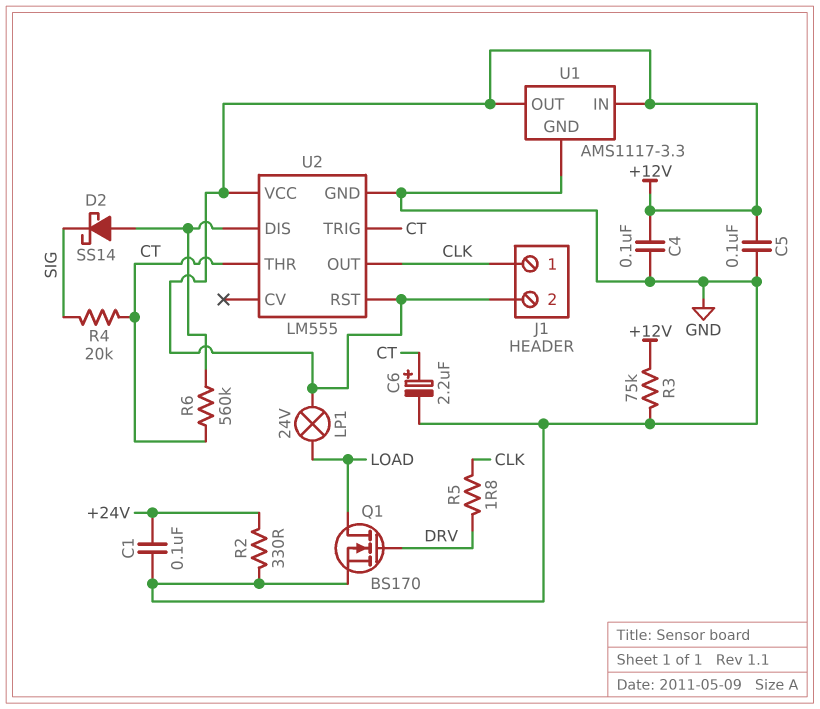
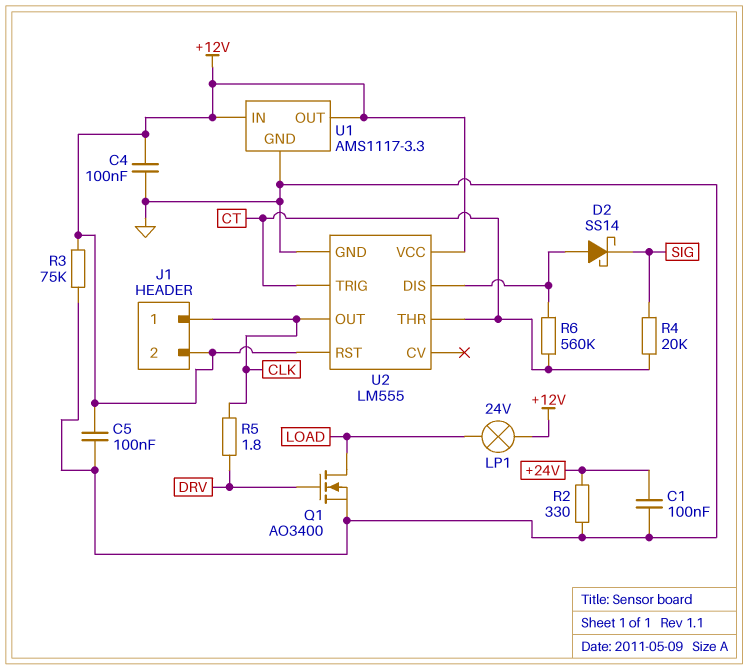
C6: 2.2uF (plus CT, minus GND) -> none
Q1: NMOS BS170 (G DRV, D LOAD, S GND) -> NMOS AO3400 (G DRV, D LOAD, S GND)

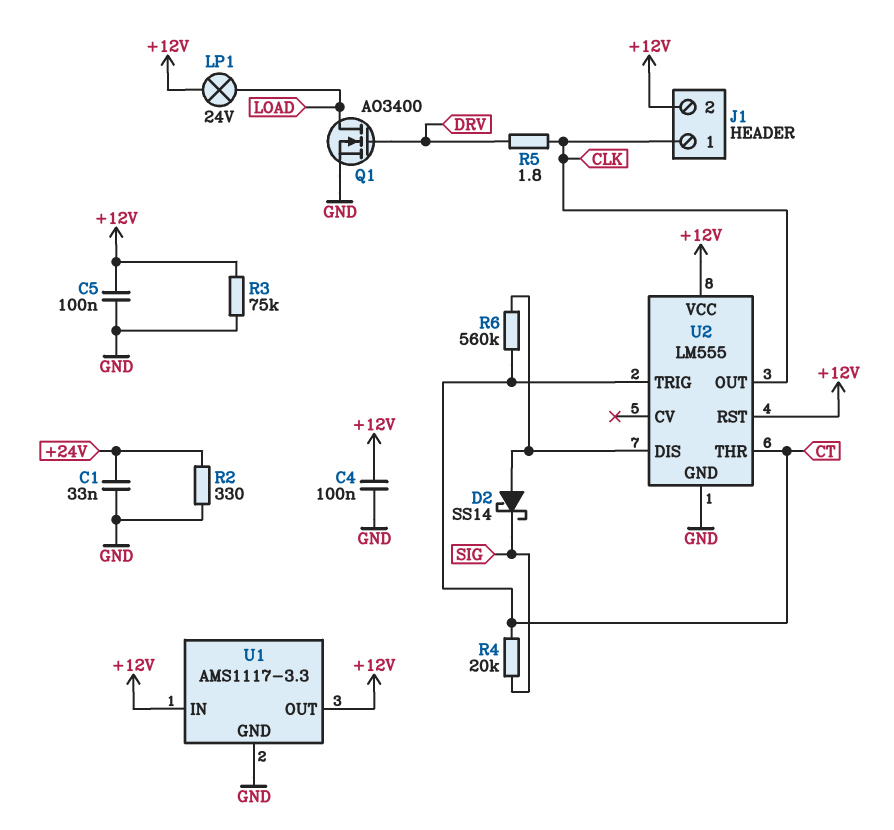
C1: 100nF (+24V, GND) -> 33nF (+24V, GND)

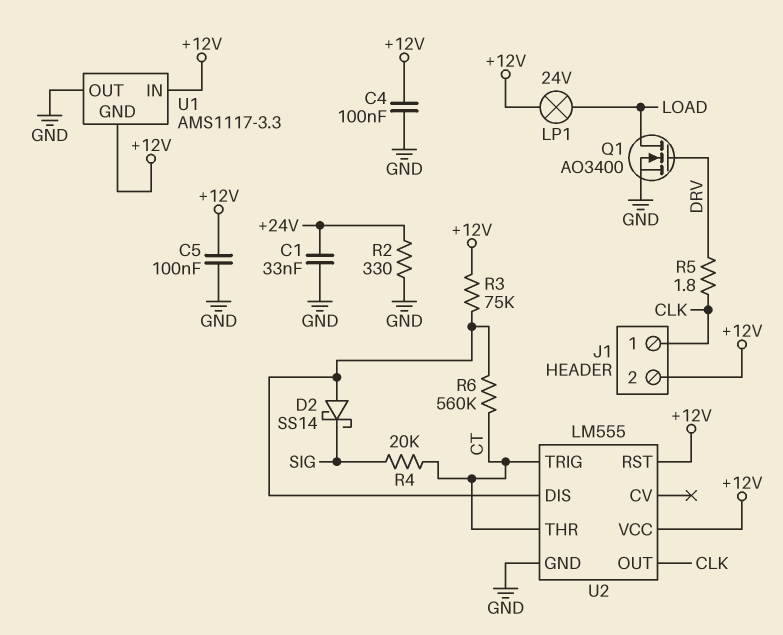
R3: 75k (+12V, GND) -> 75k (+12V, U2/DIS)
U1 pin GND: GND -> +12V
U1 pin OUT: +12V -> GND

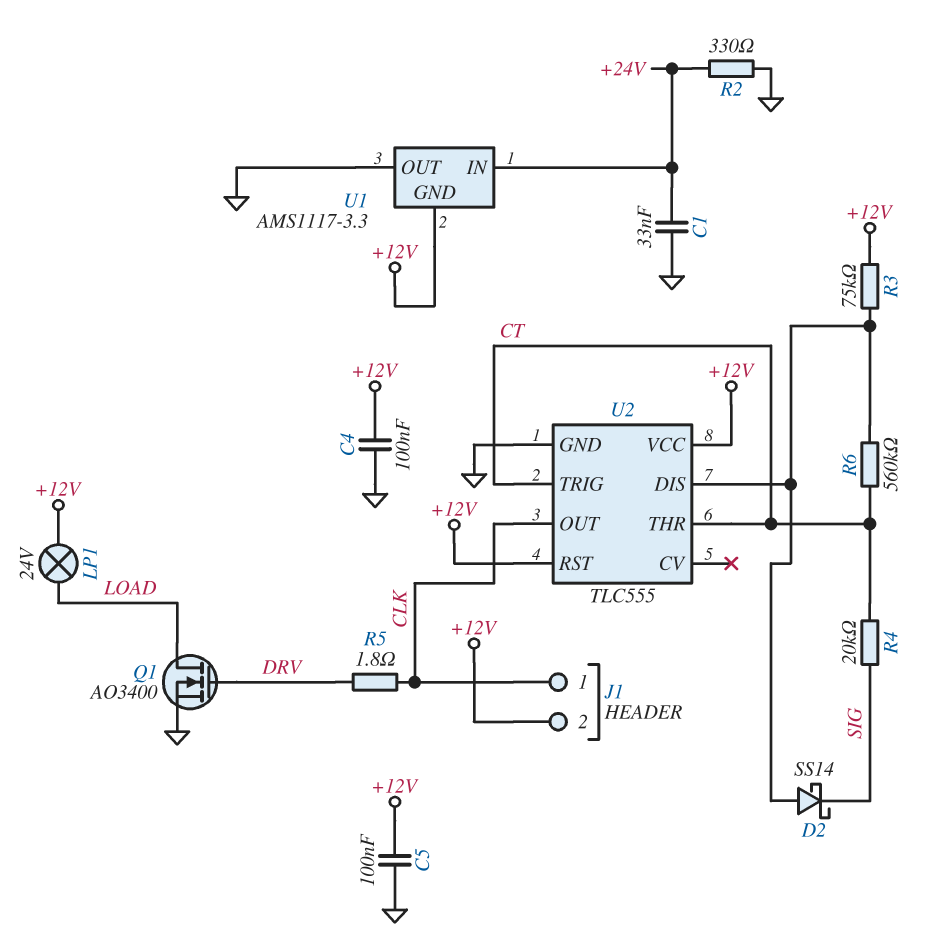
U1 pin IN: +12V -> +24V
U2: LM555 -> TLC555

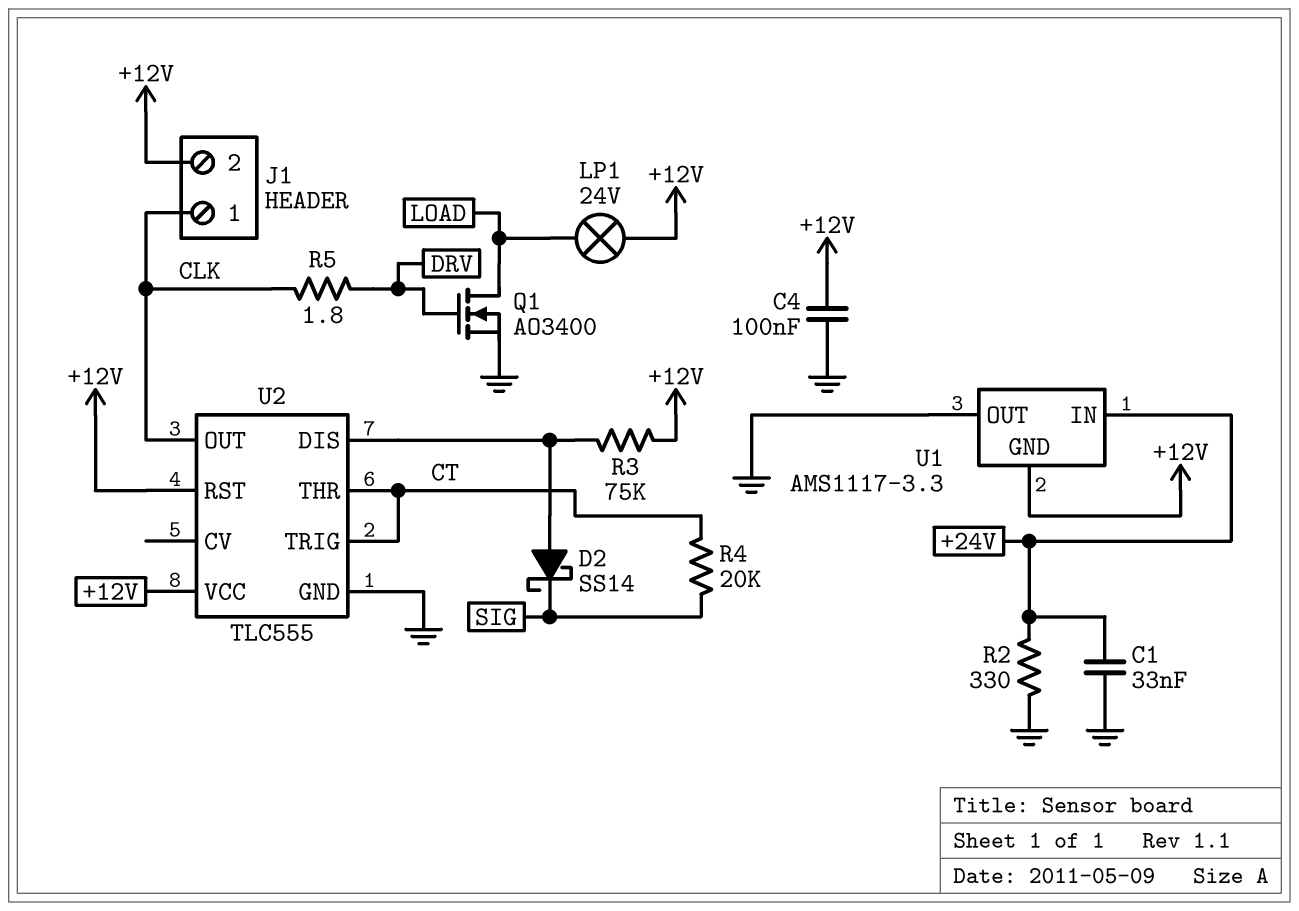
C5: 100nF (+12V, GND) -> none
R6: 560k (CT, U2/DIS) -> none

